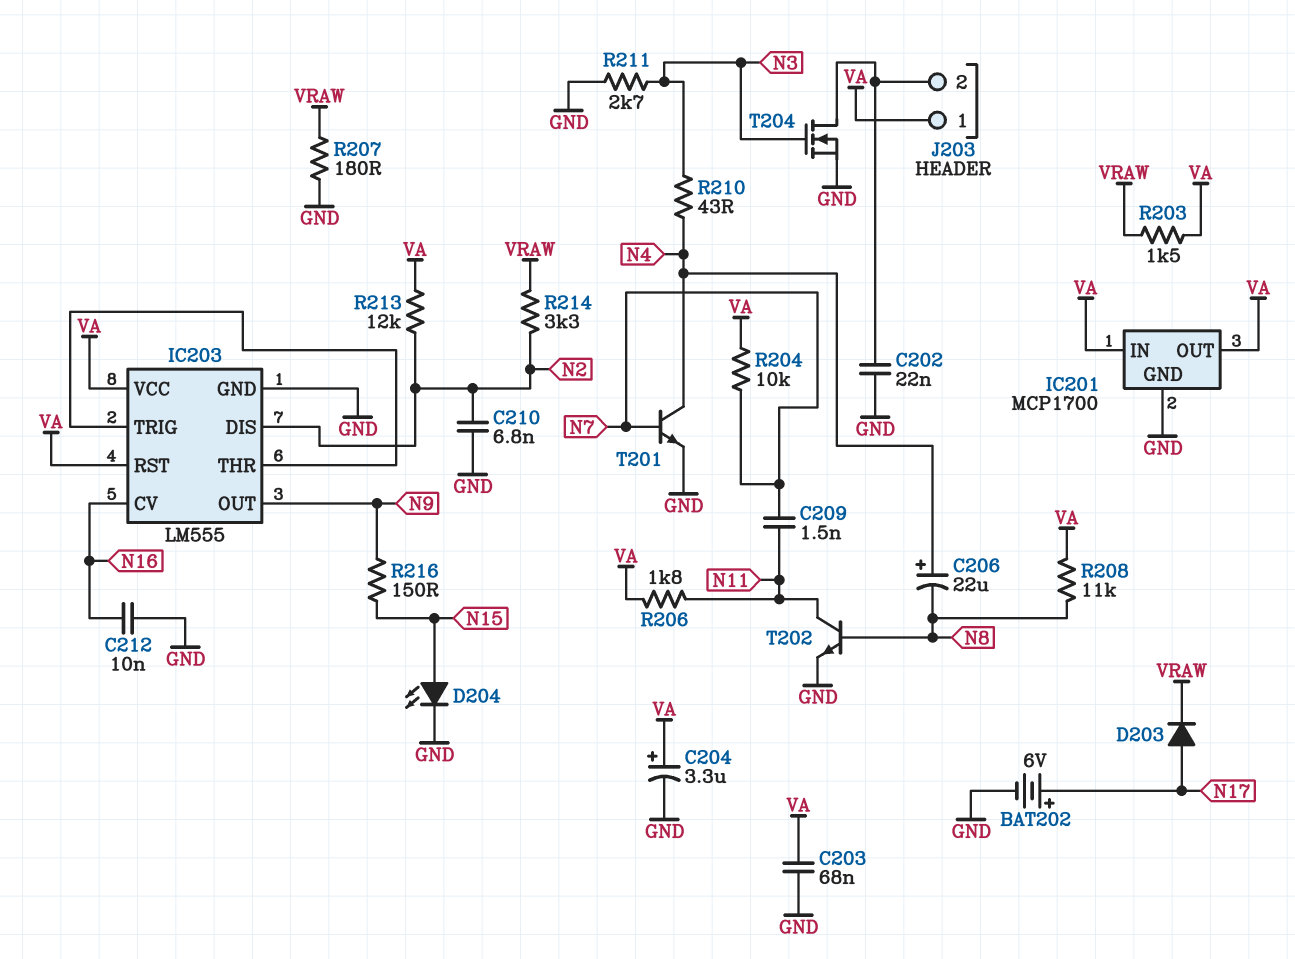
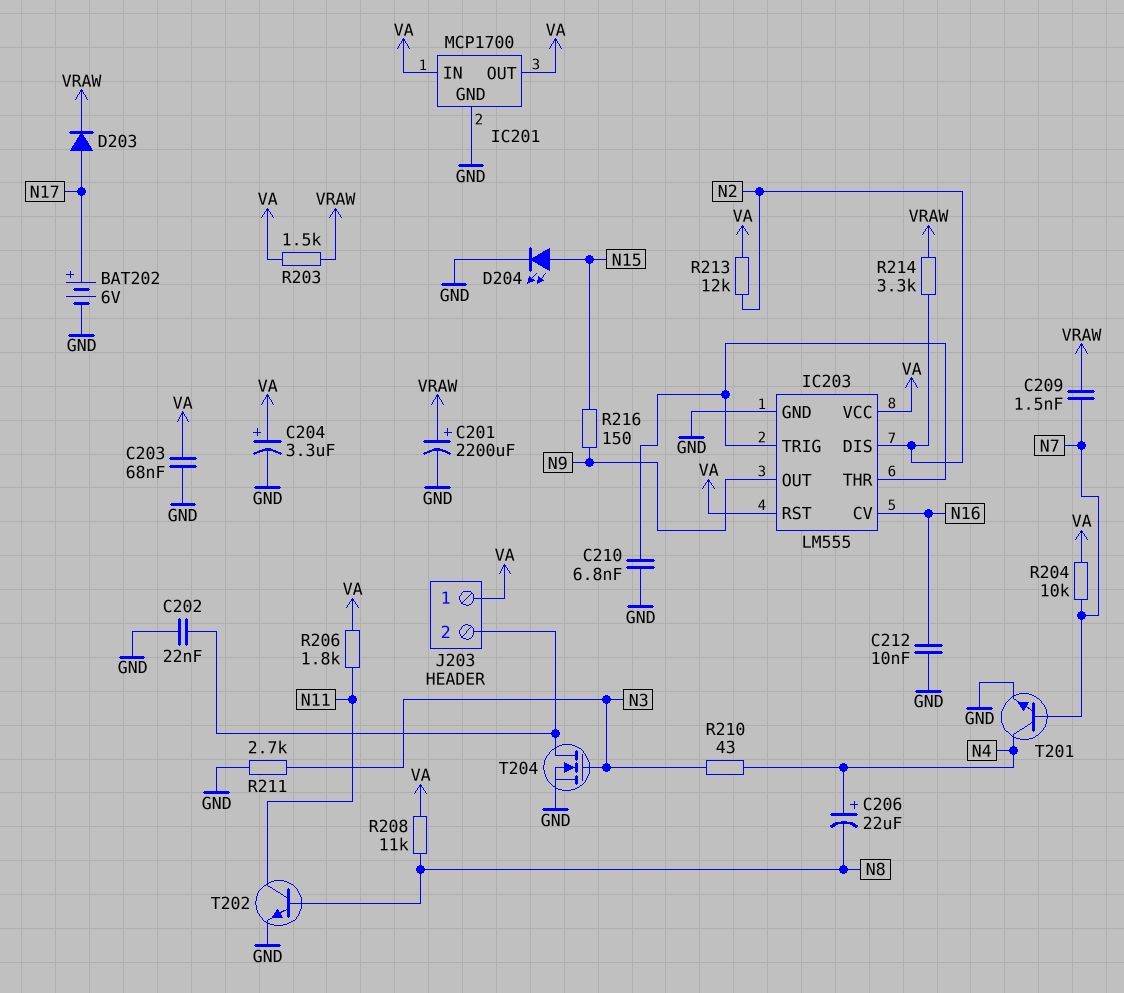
C201: none -> 2200uF (plus VRAW, minus GND)
C209: 1.5nF (N7, N11) -> 1.5nF (N7, VRAW)
C210: 6.8nF (GND, N2) -> 6.8nF (GND, IC203/THR)
R207: 180 (GND, VRAW) -> none

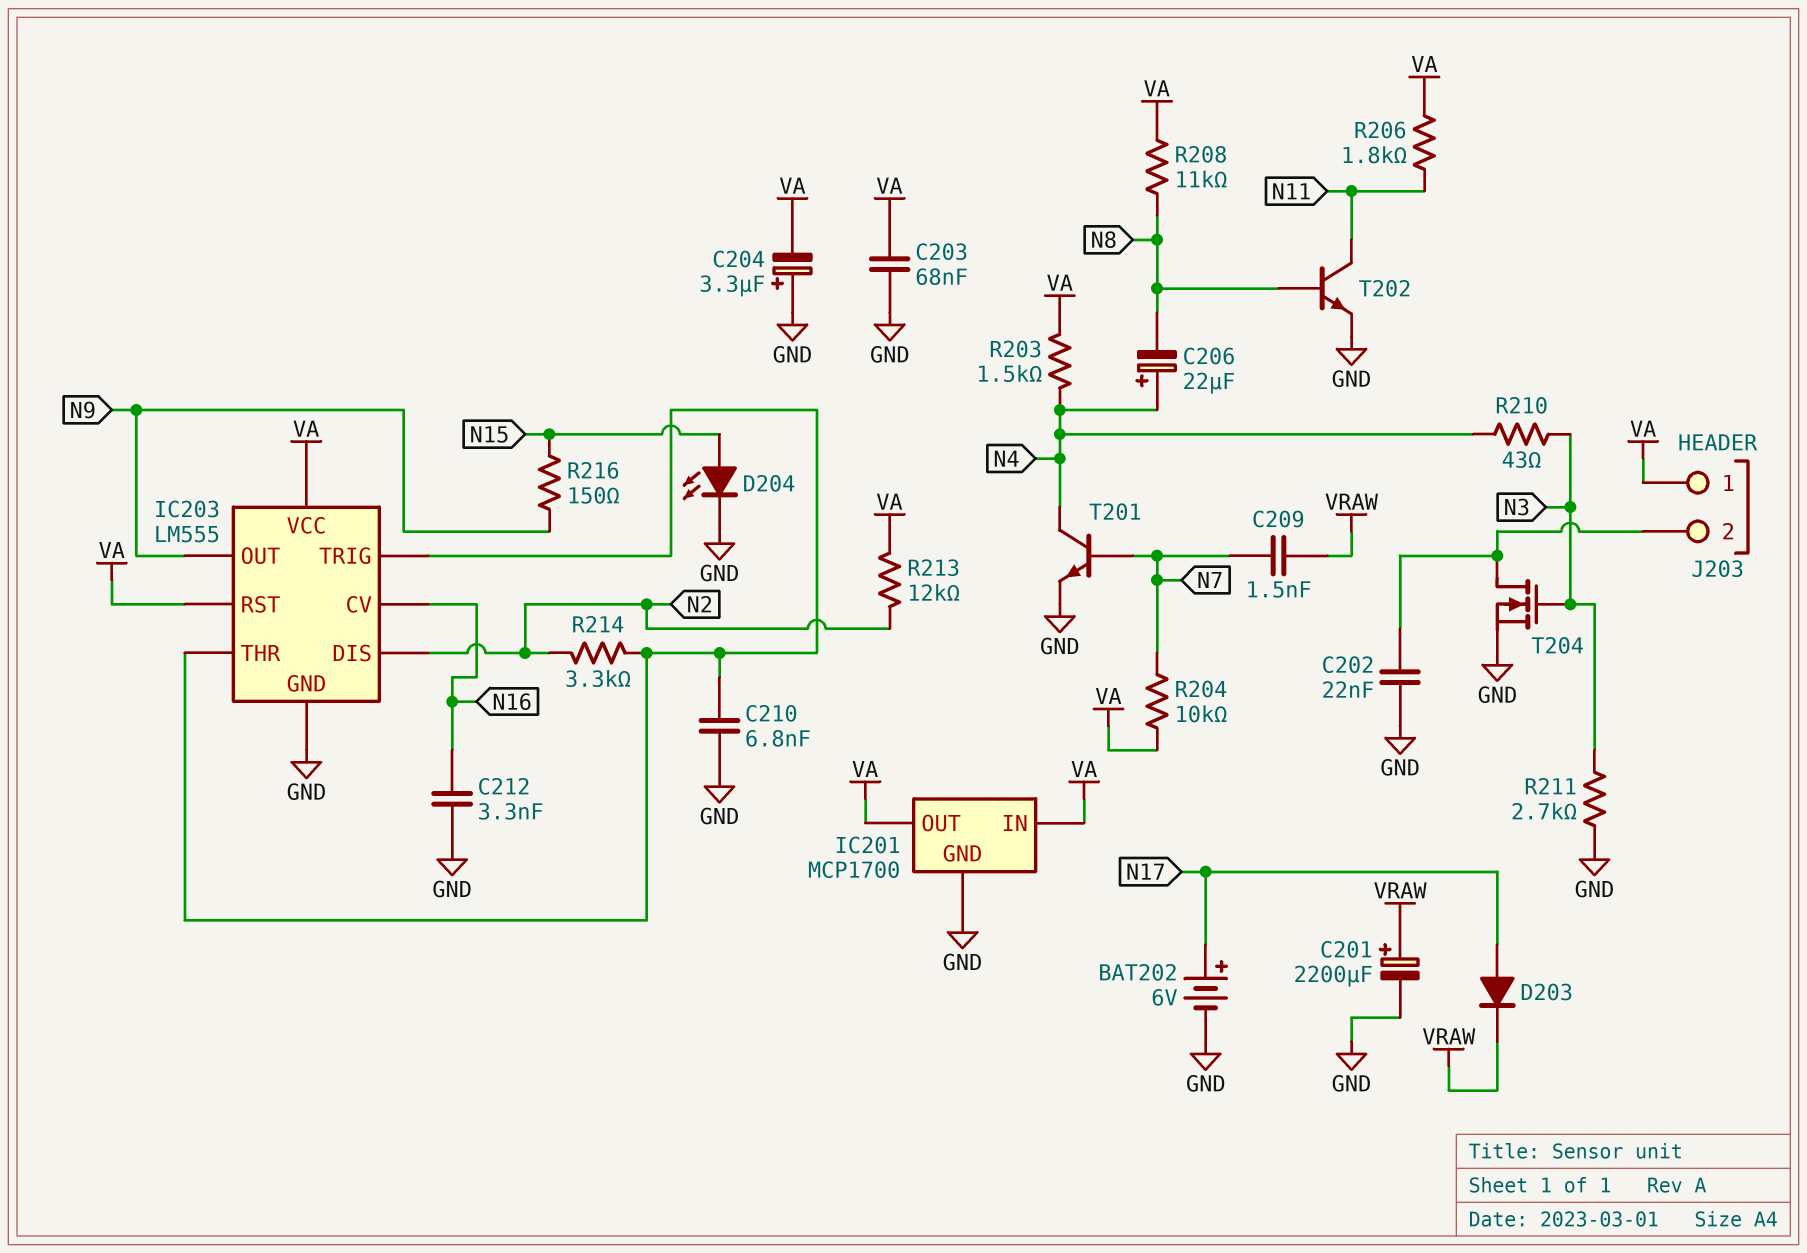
C204: 3.3uF (plus VA, minus GND) -> 3.3uF (plus GND, minus VA)
C212: 10nF (GND, N16) -> 3.3nF (GND, N16)
R203: 1.5k (VA, VRAW) -> 1.5k (N4, VA)
R214: 3.3k (N2, VRAW) -> 3.3k (IC203/THR, N2)

